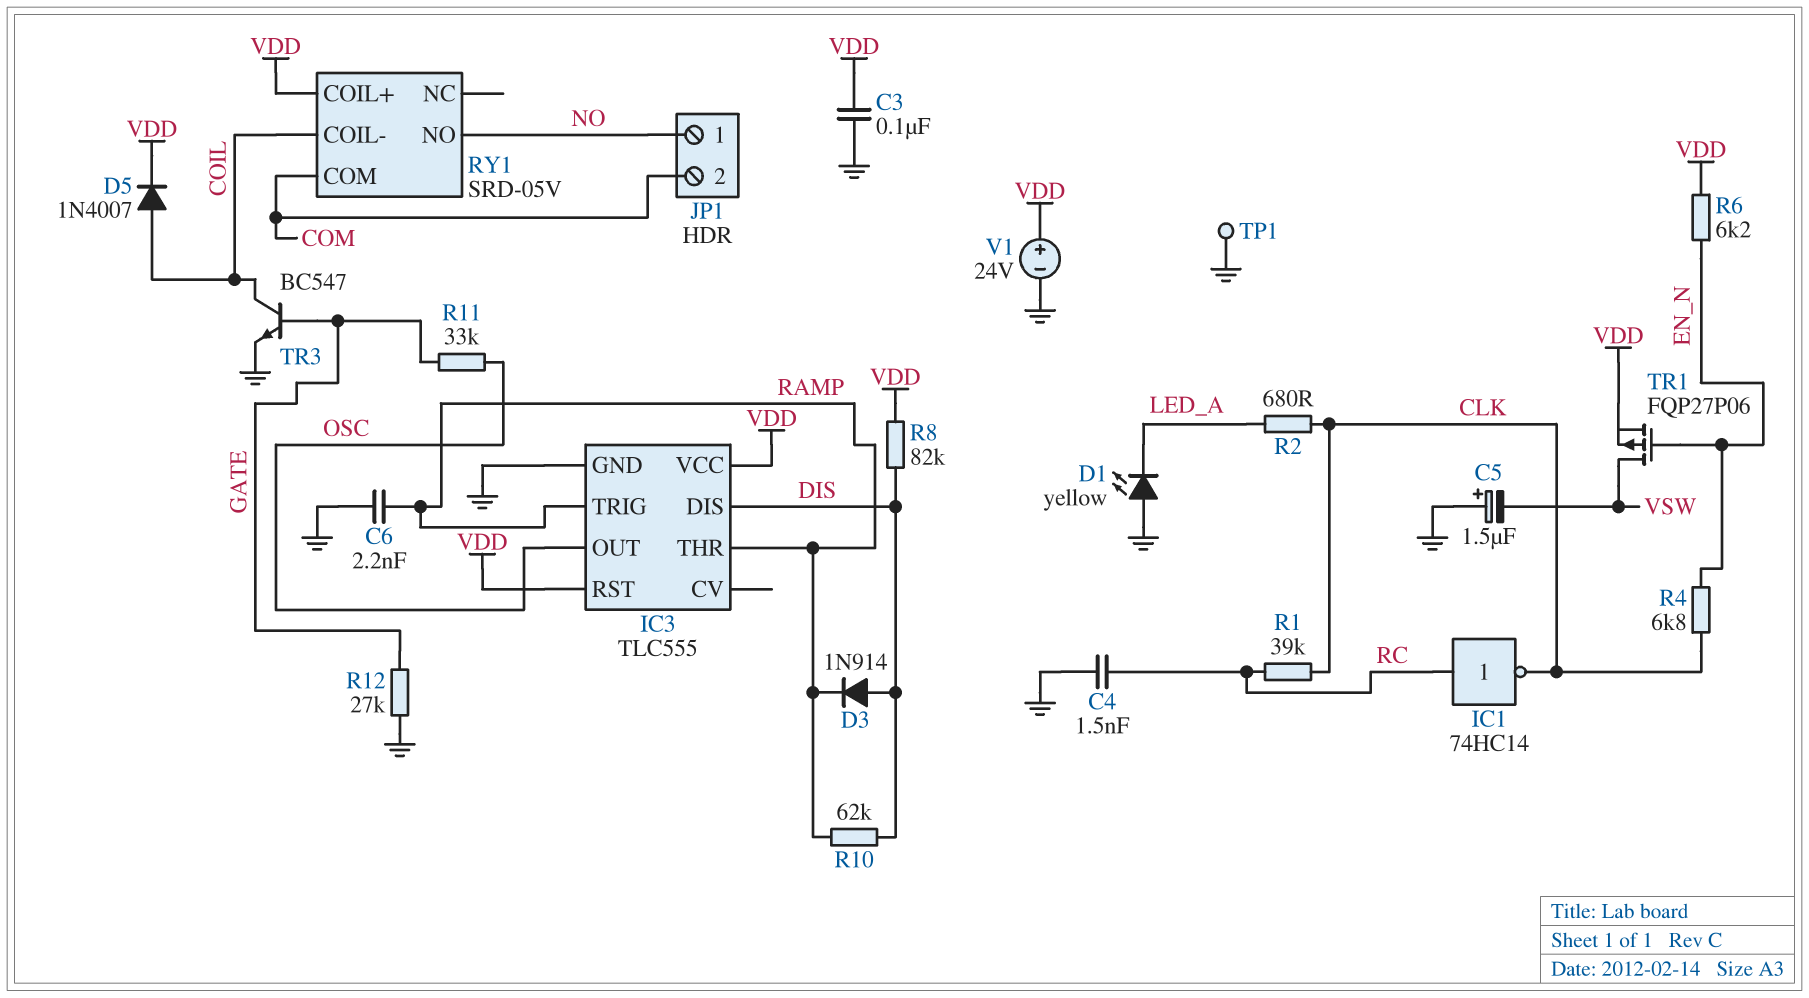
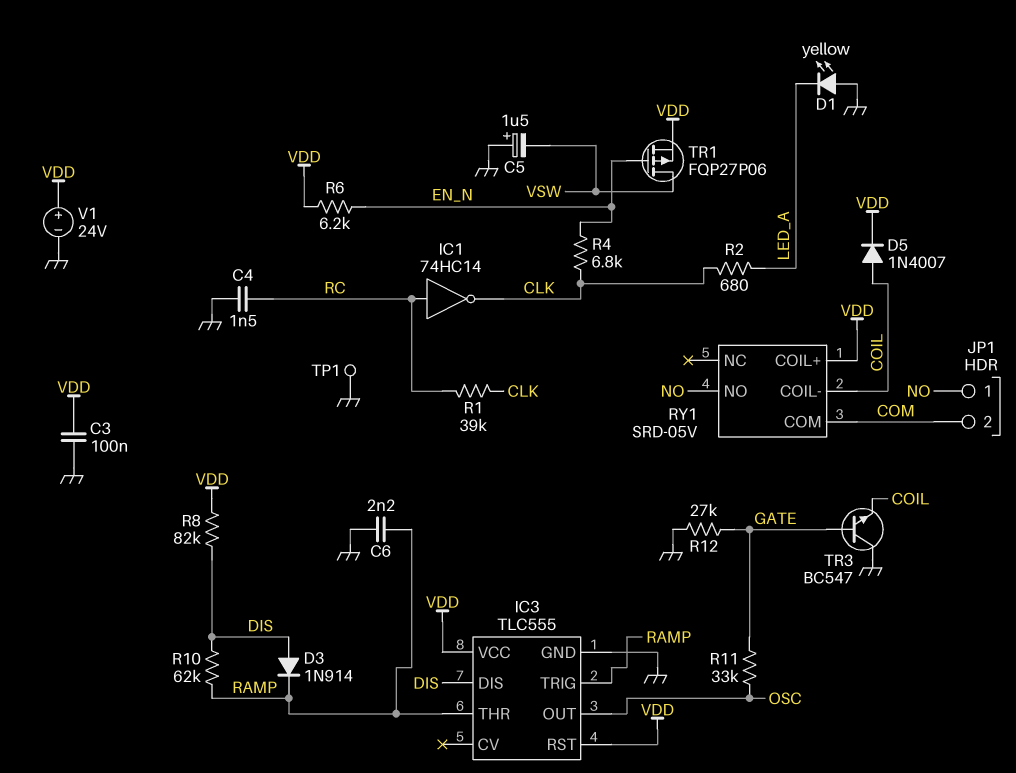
TR3: NPN BC547 (B GATE, C COIL, E GND) -> NPN BC547 (B GATE, C GND, E COIL)

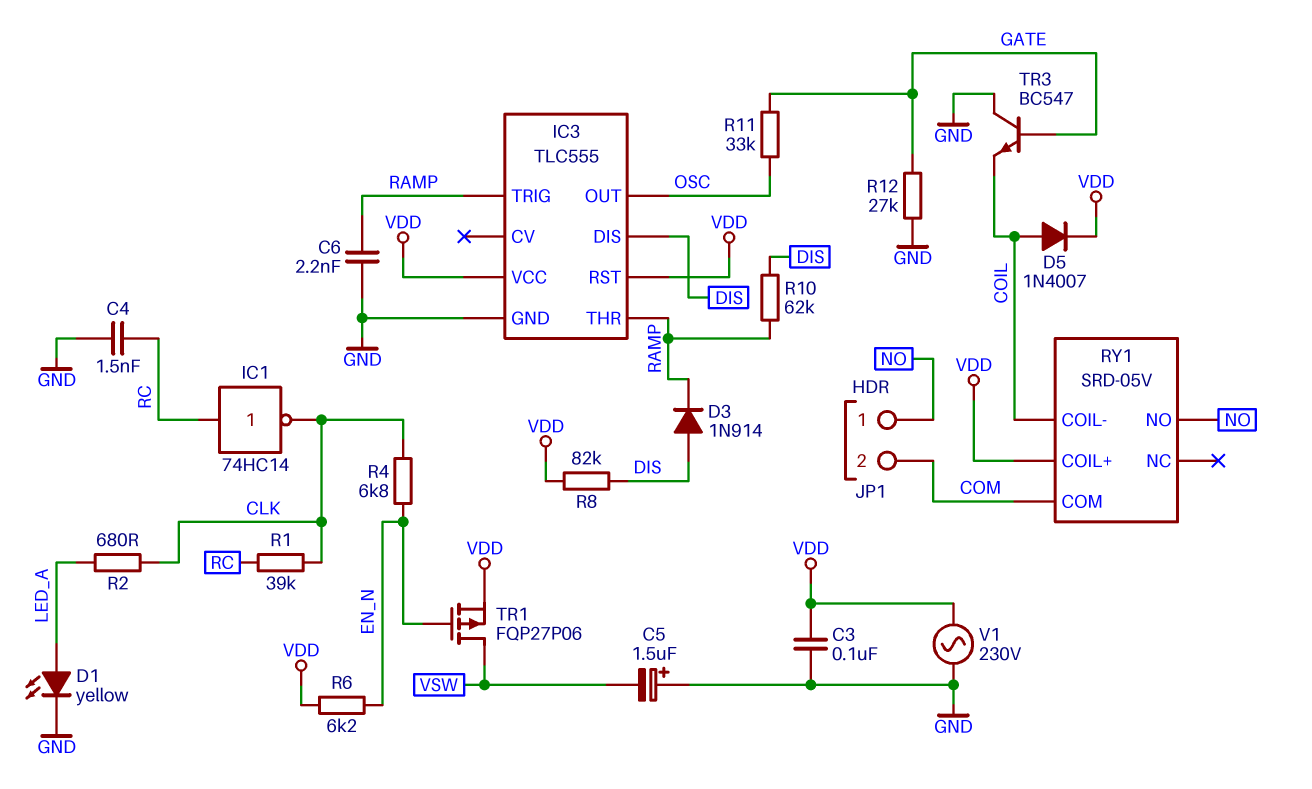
D1: LED yellow (A GND, K LED_A) -> LED yellow (A LED_A, K GND)
TP1: test point (GND) -> none
V1: 24V (plus VDD, minus GND) -> AC 230V (GND, VDD)

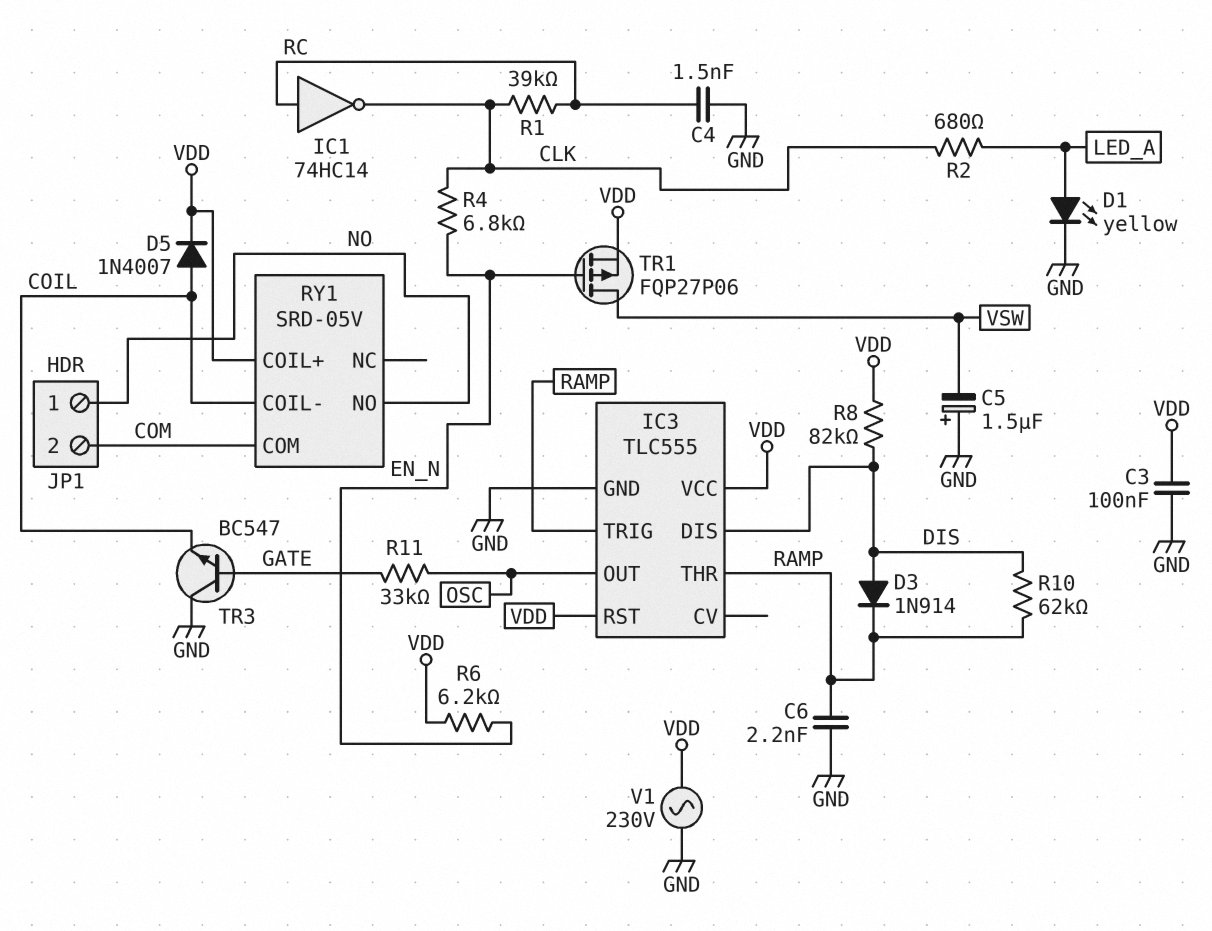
R12: 27k (GATE, GND) -> none

